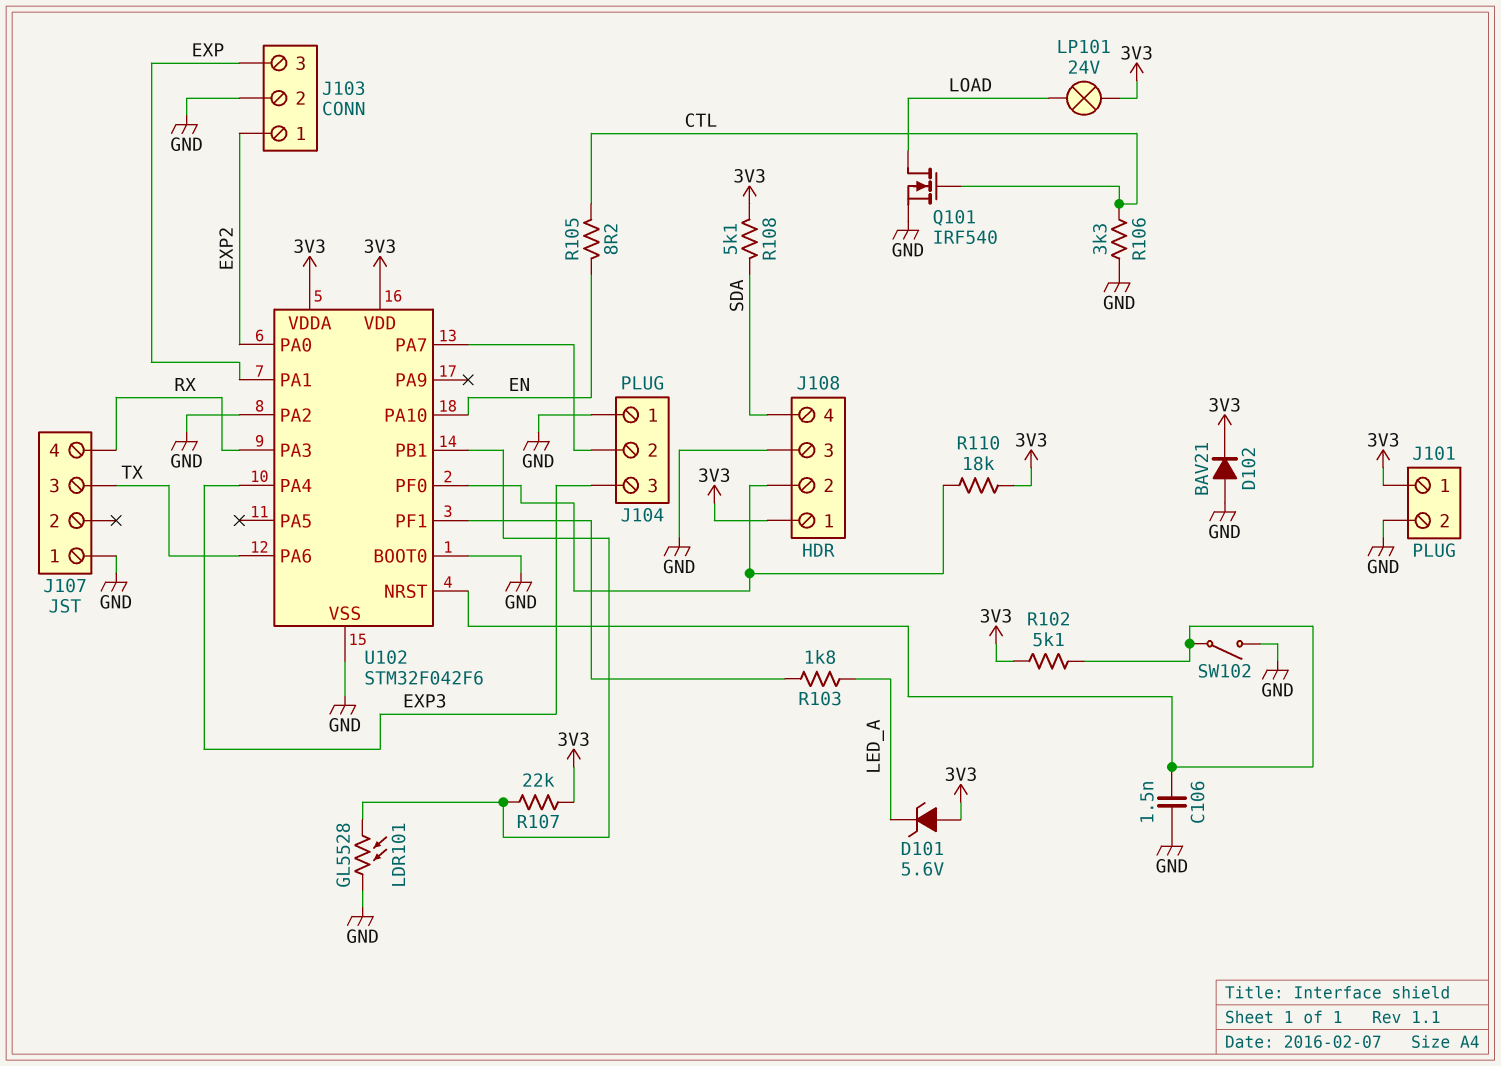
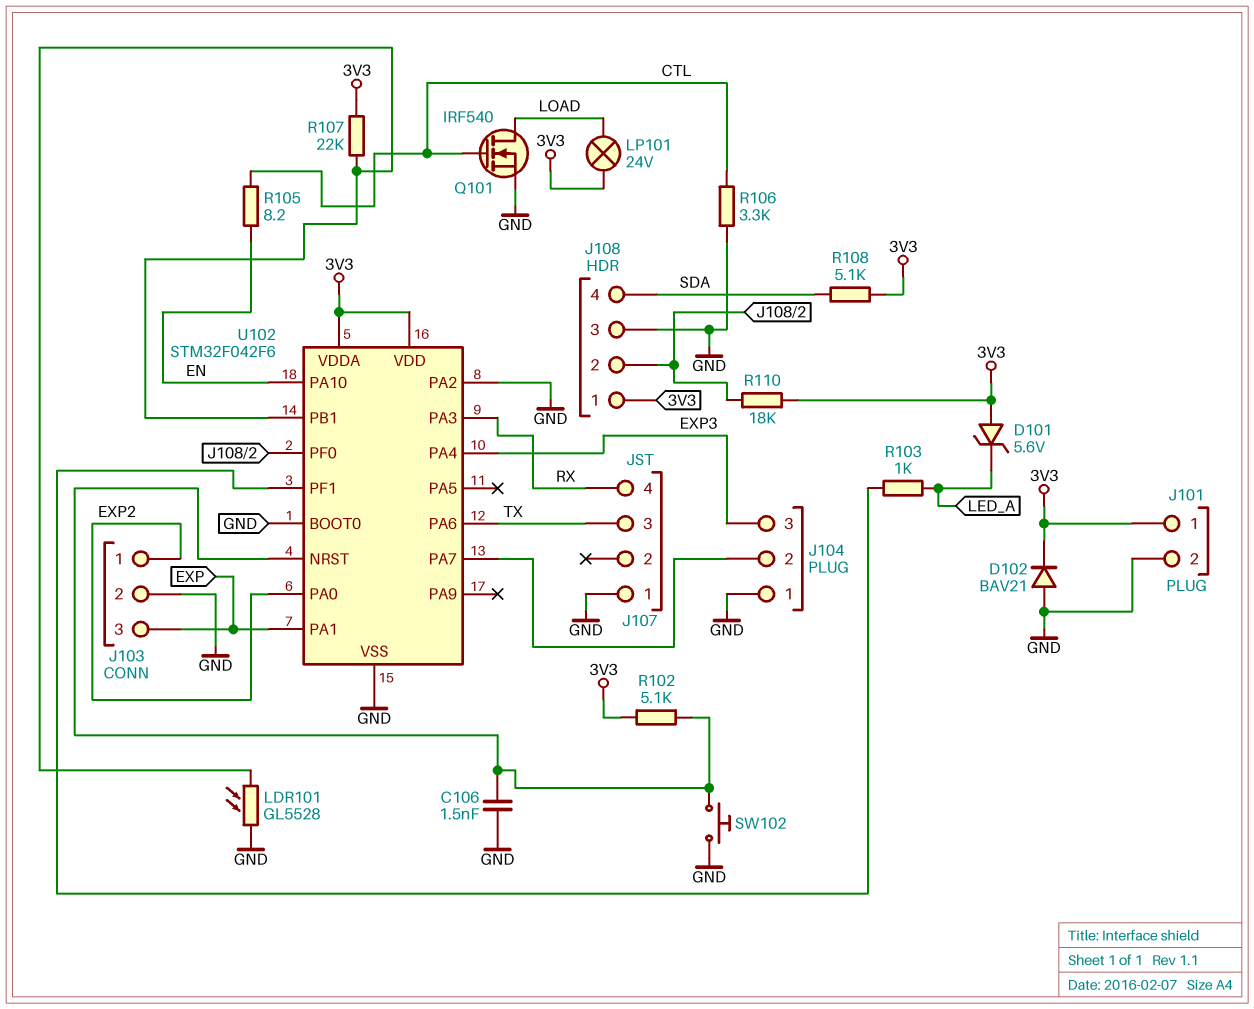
R103: 1.8k (LED_A, U102/PF1) -> 1k (LED_A, U102/PF1)
SW102: switch (GND, U102/NRST) -> button (GND, U102/NRST)

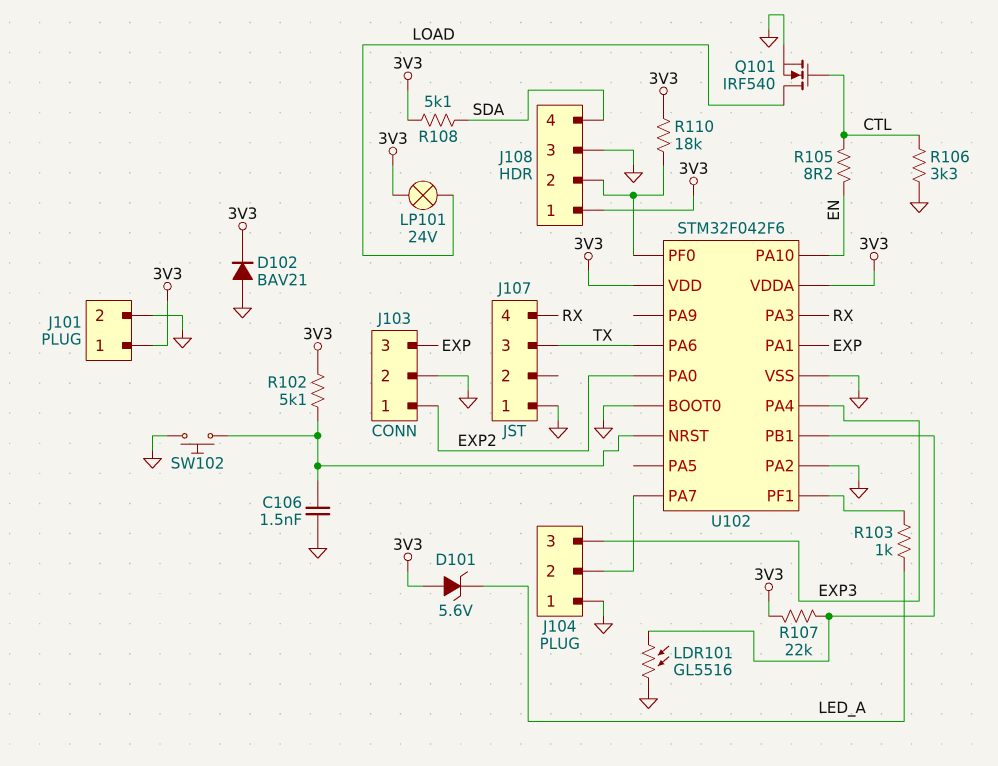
LDR101: GL5528 (GND, U102/PB1) -> GL5516 (GND, U102/PB1)

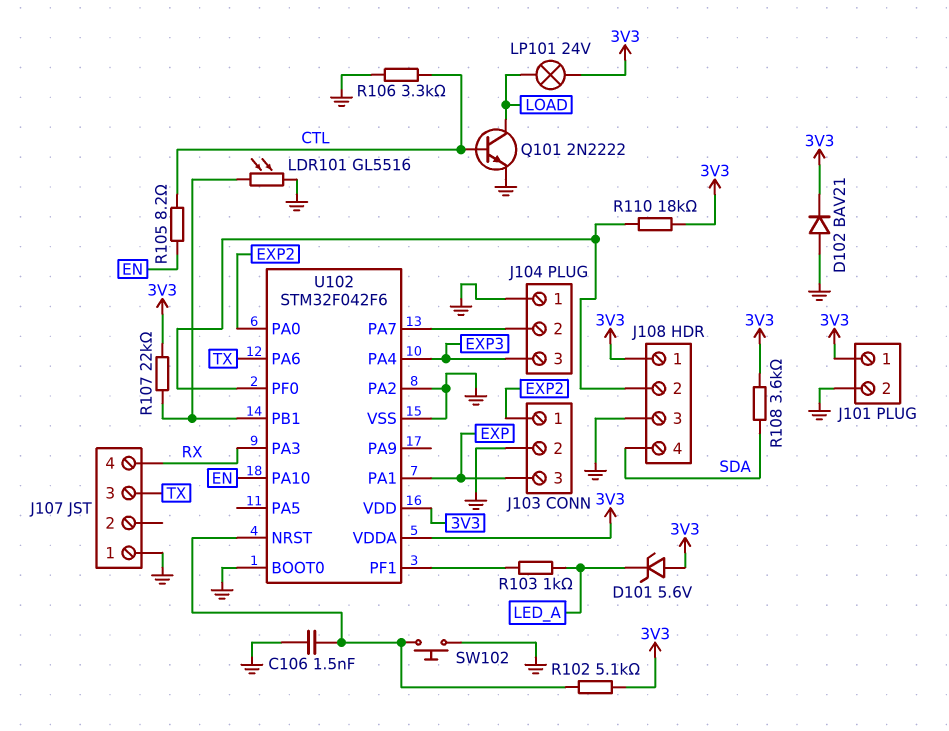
Q101: NMOS IRF540 (G CTL, D LOAD, S GND) -> NPN 2N2222 (B CTL, C LOAD, E GND)
R108: 5.1k (3V3, SDA) -> 3.6k (3V3, SDA)

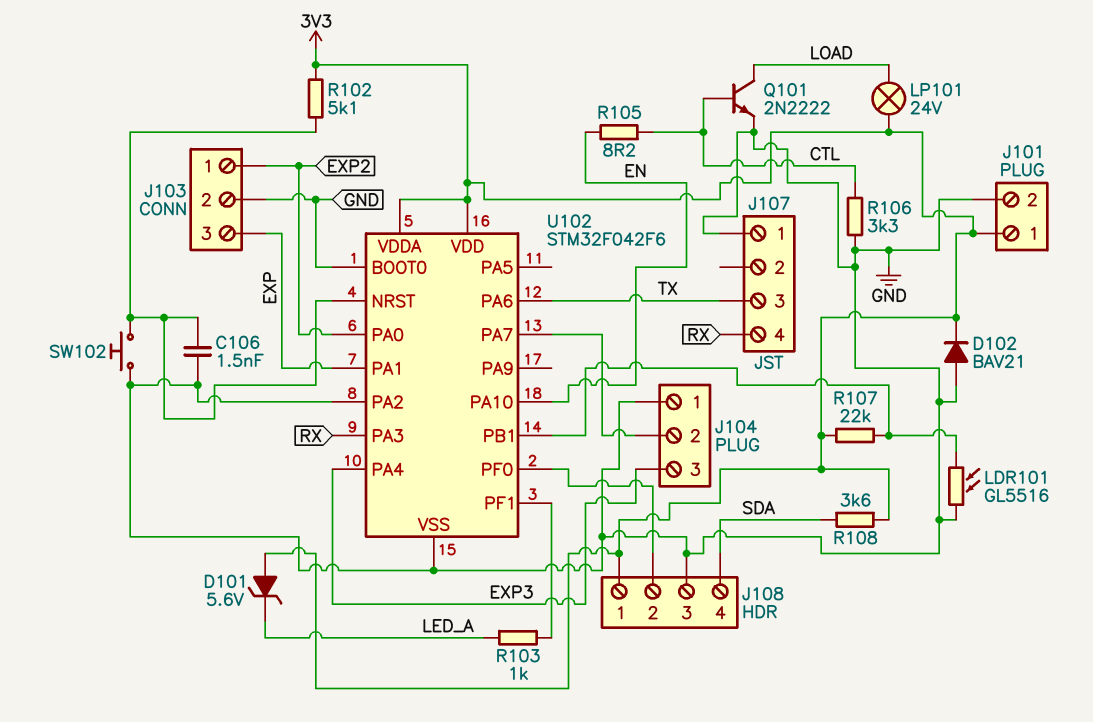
R110: 18k (3V3, J108/2) -> none

